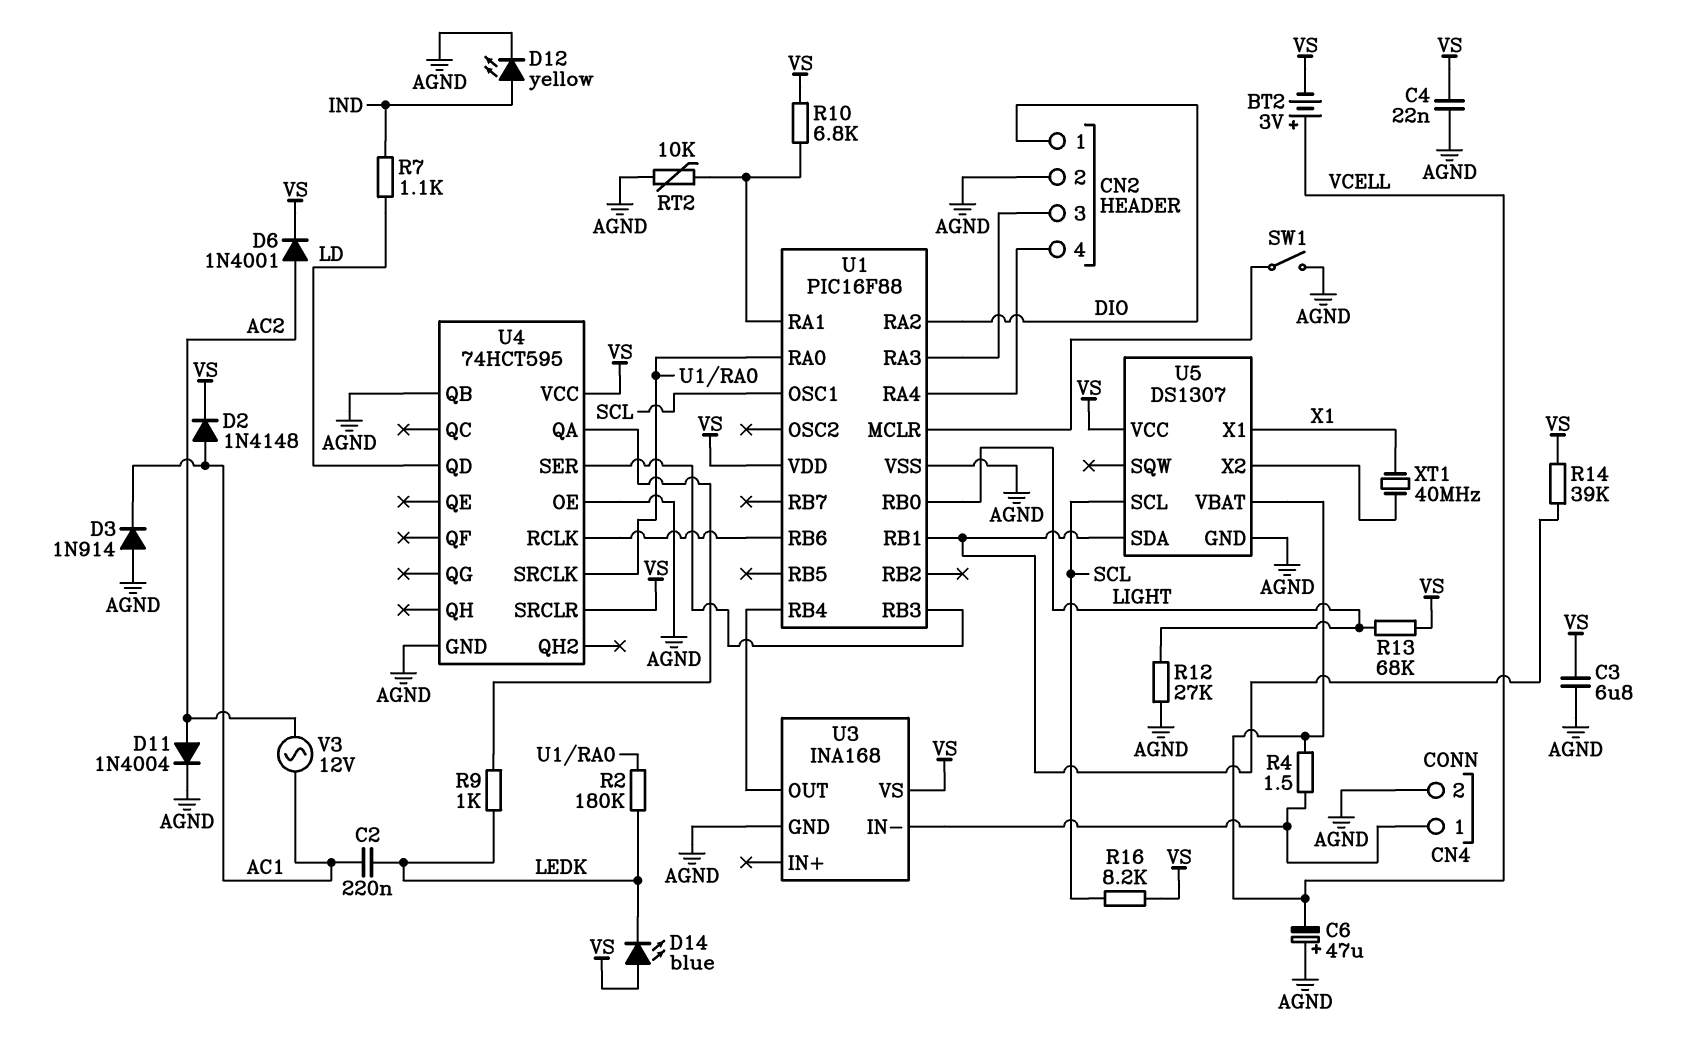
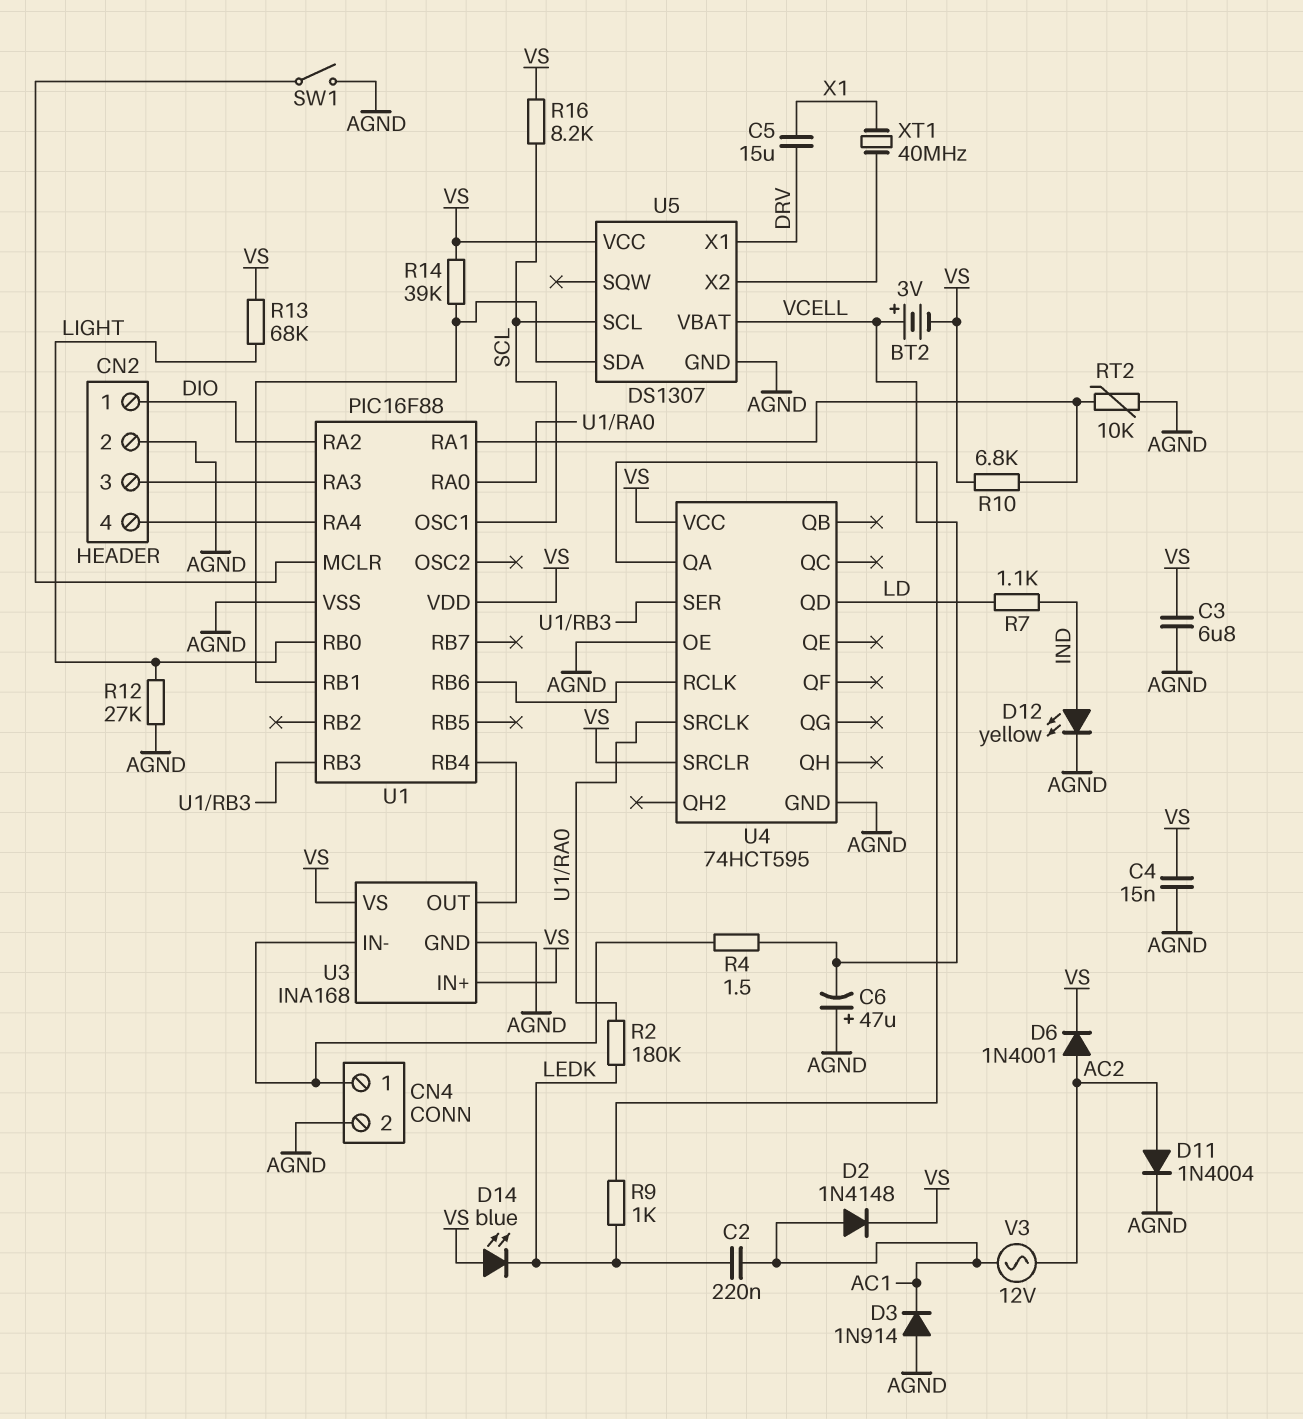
C4: 22nF (AGND, VS) -> 15nF (AGND, VS)
C5: none -> 15uF (DRV, X1)
U3 pin IN+: none -> VS
U4 pin QB: AGND -> none
U5 pin X1: X1 -> DRV

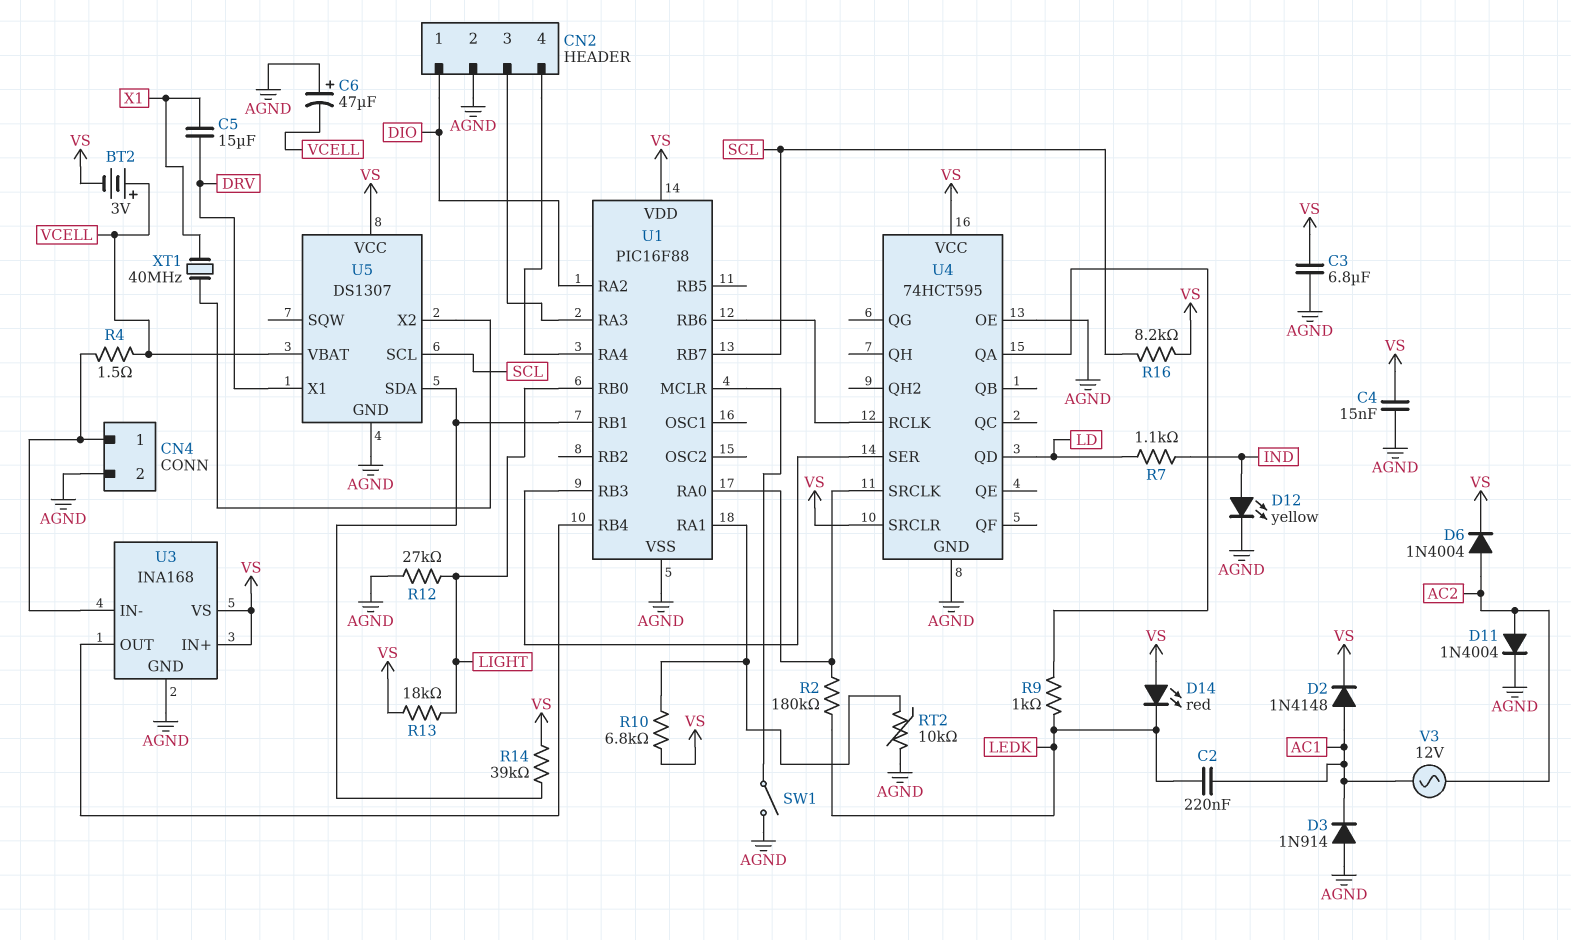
D6: diode 1N4001 (A AC2, K VS) -> diode 1N4004 (A AC2, K VS)
D14: LED blue (A VS, K LEDK) -> LED red (A VS, K LEDK)
R13: 68k (LIGHT, VS) -> 18k (LIGHT, VS)
U1 pin OSC1: SCL -> none
U1 pin RB7: none -> SCL

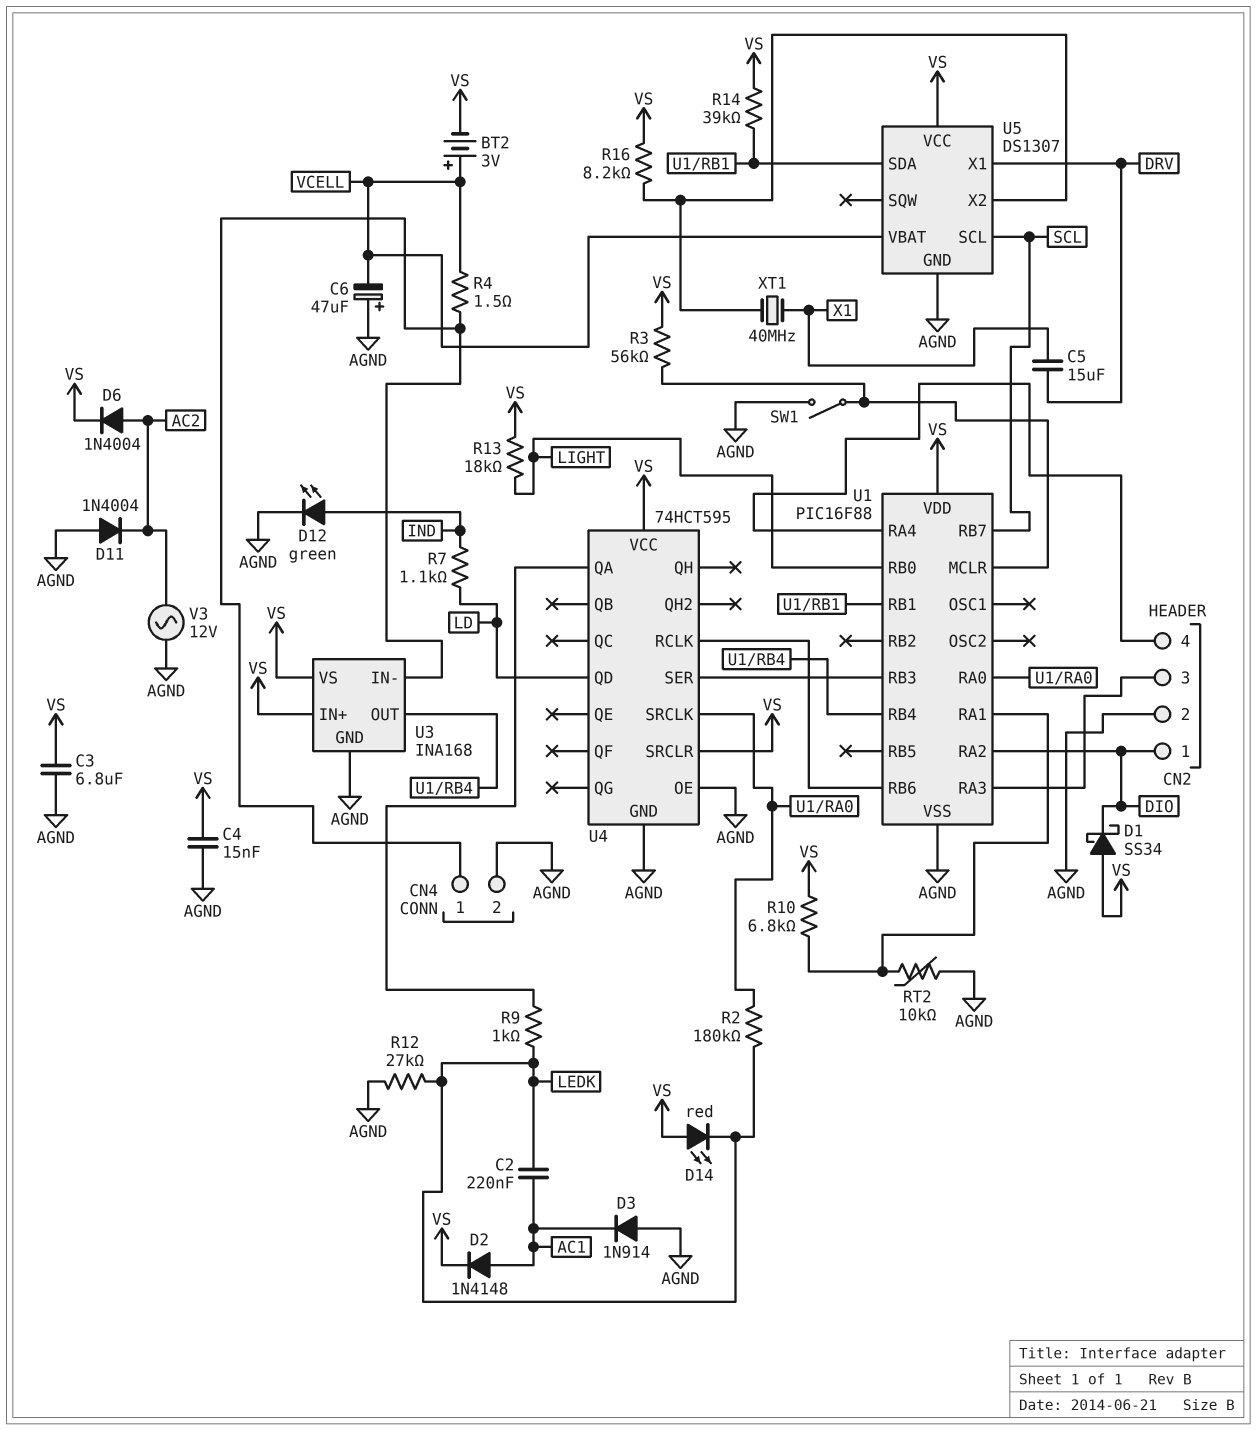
D1: none -> schottky SS34 (A VS, K DIO)
D11: diode 1N4004 (A AC2, K AGND) -> diode 1N4004 (A AGND, K AC2)
D12: LED yellow (A IND, K AGND) -> LED green (A IND, K AGND)
R3: none -> 56k (U1/MCLR, VS)
R12: 27k (AGND, LIGHT) -> 27k (AGND, LEDK)
R16: 8.2k (SCL, VS) -> 8.2k (U5/X2, VS)
V3: AC 12V (AC1, AC2) -> AC 12V (AC2, AGND)

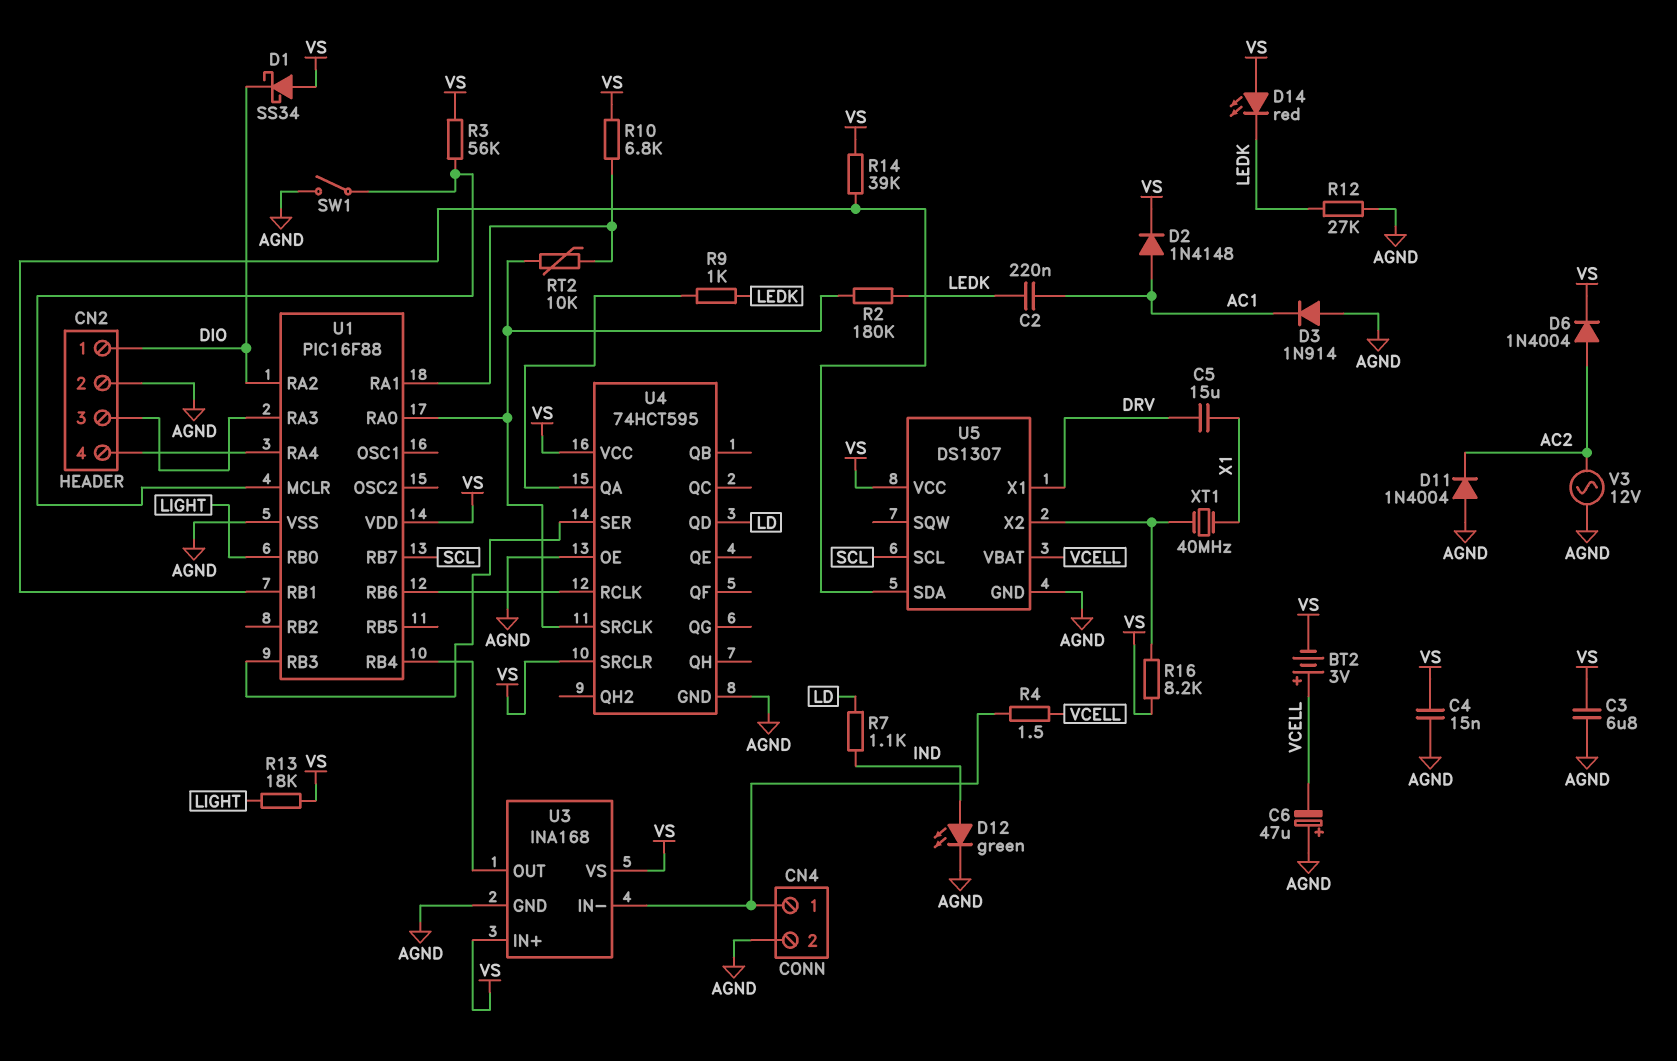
RT2: 10k (AGND, U1/RA1) -> 10k (U1/RA0, U1/RA1)

